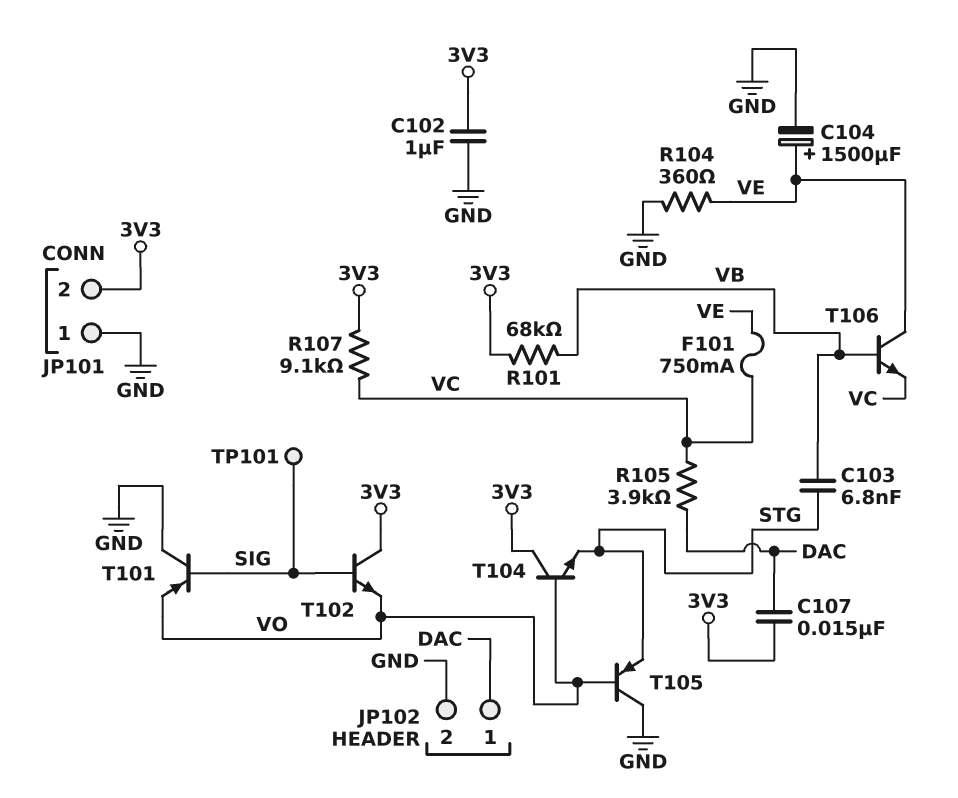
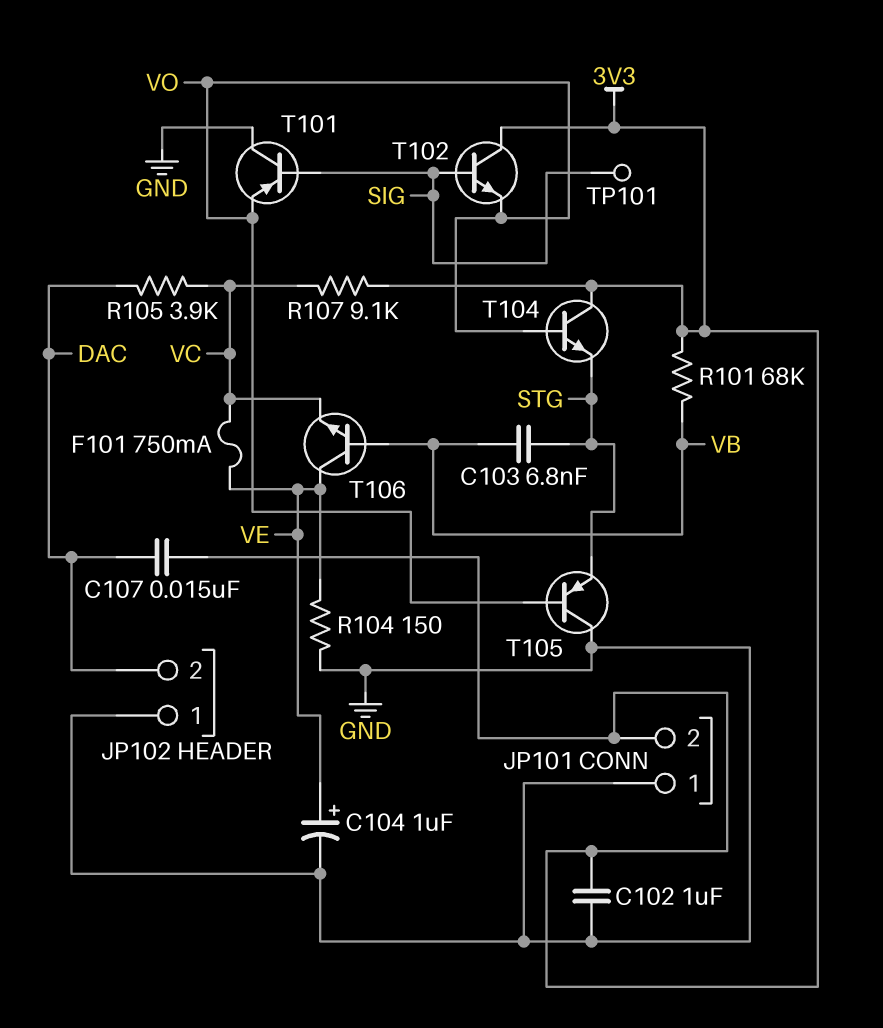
C104: 1500uF (plus VE, minus GND) -> 1uF (plus VE, minus GND)
JP102 pin 1: DAC -> GND
JP102 pin 2: GND -> DAC
R104: 360 (GND, VE) -> 150 (GND, VE)

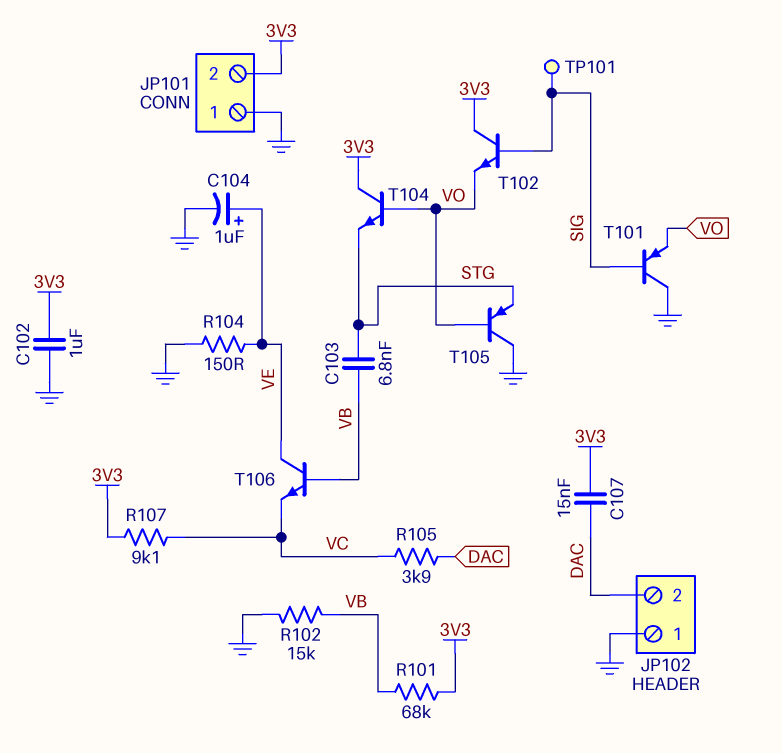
F101: 750mA (VC, VE) -> none
R102: none -> 15k (GND, VB)

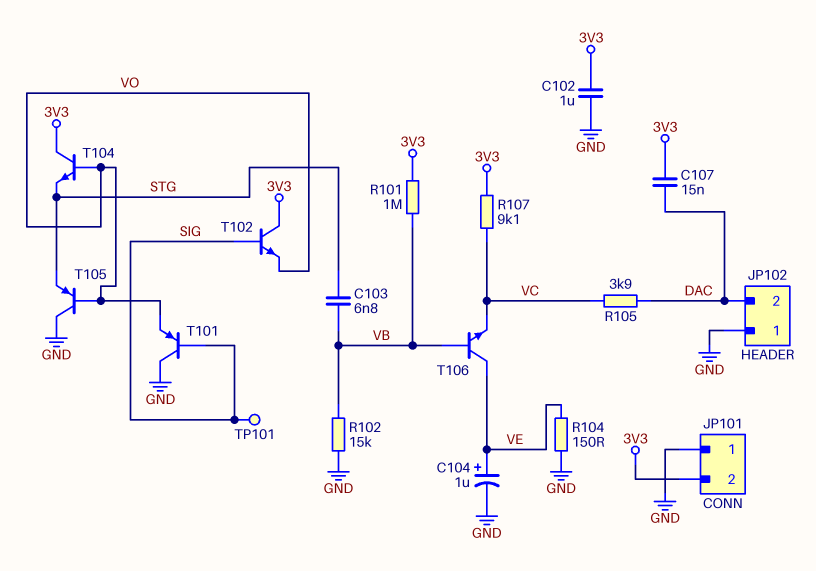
R101: 68k (3V3, VB) -> 1M (3V3, VB)

